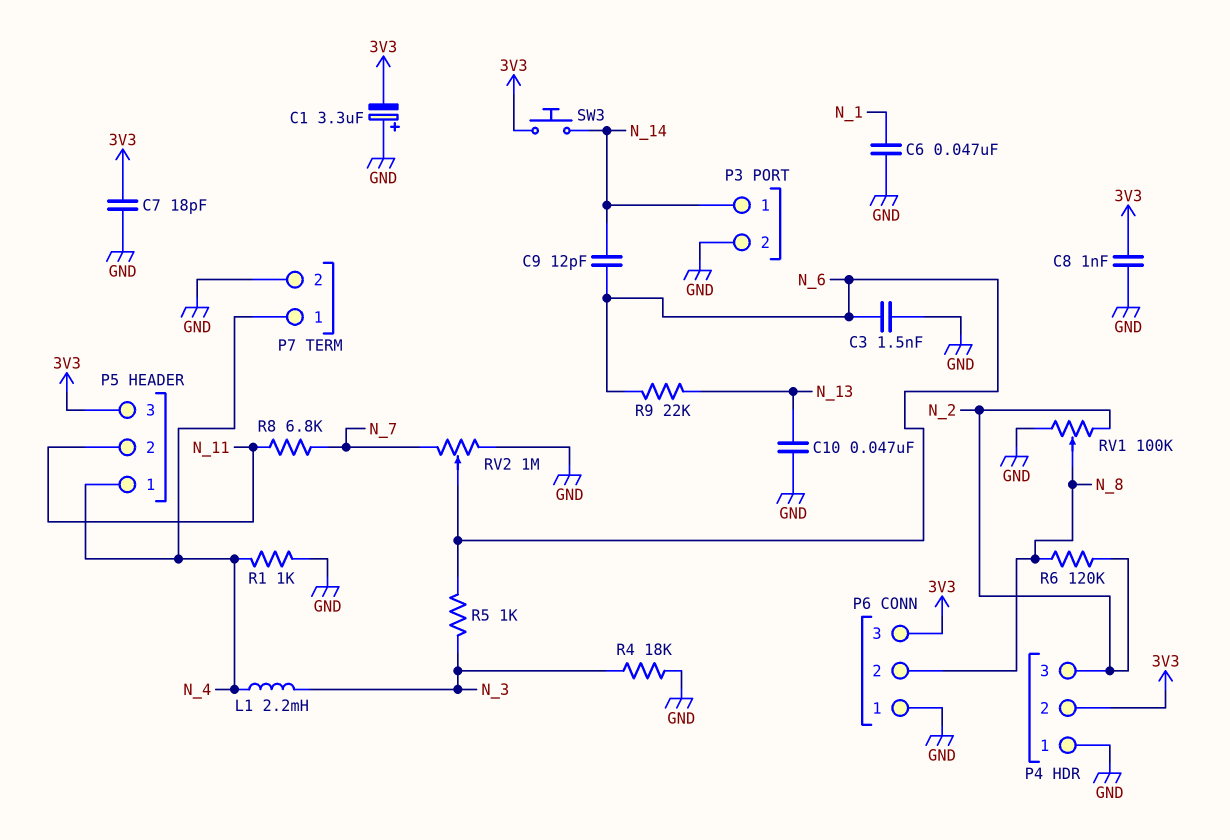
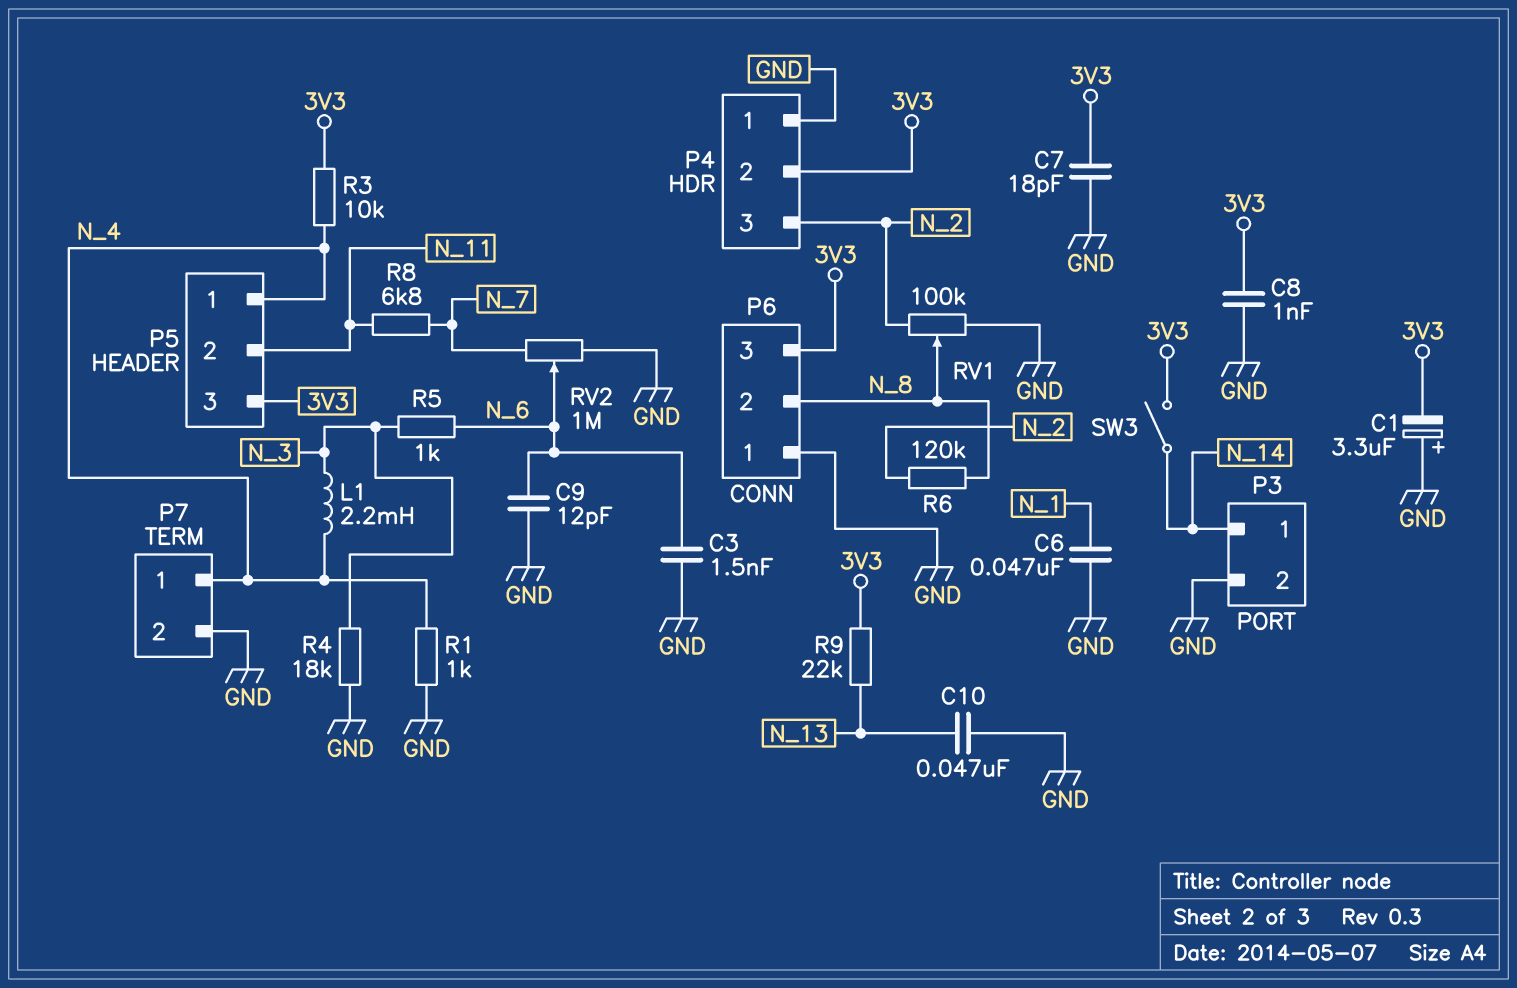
C9: 12pF (N_6, N_14) -> 12pF (GND, N_6)
R3: none -> 10k (3V3, N_4)
R9: 22k (N_6, N_13) -> 22k (3V3, N_13)
SW3: button (3V3, N_14) -> switch (3V3, N_14)

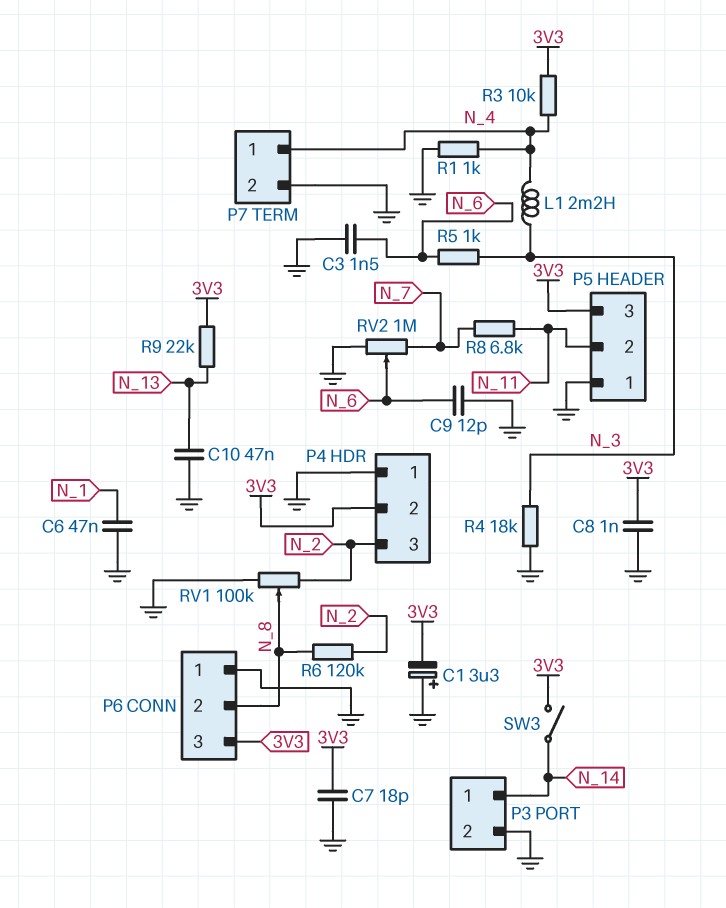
P5 pin 1: N_4 -> GND

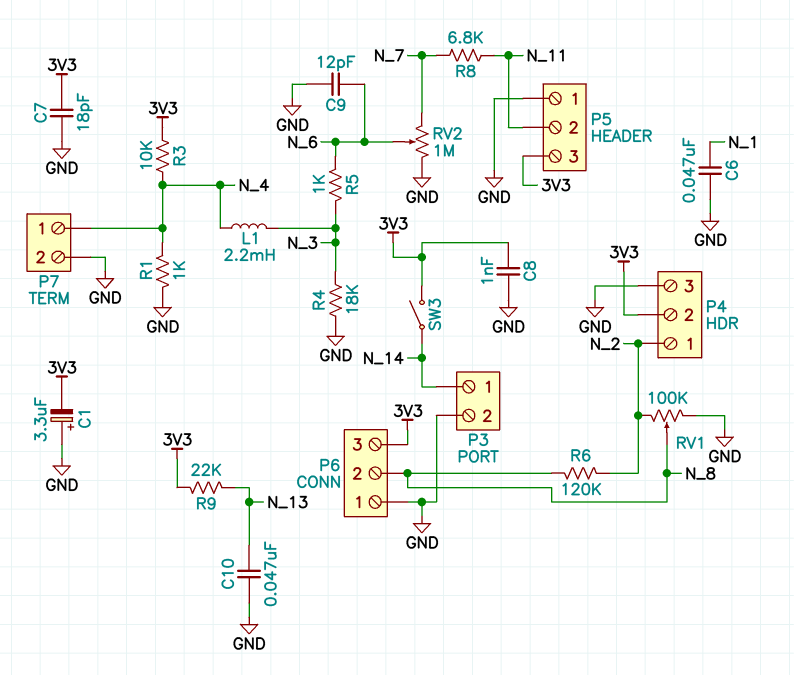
C3: 1.5nF (GND, N_6) -> none
P4 pin 1: GND -> N_2
P4 pin 3: N_2 -> GND

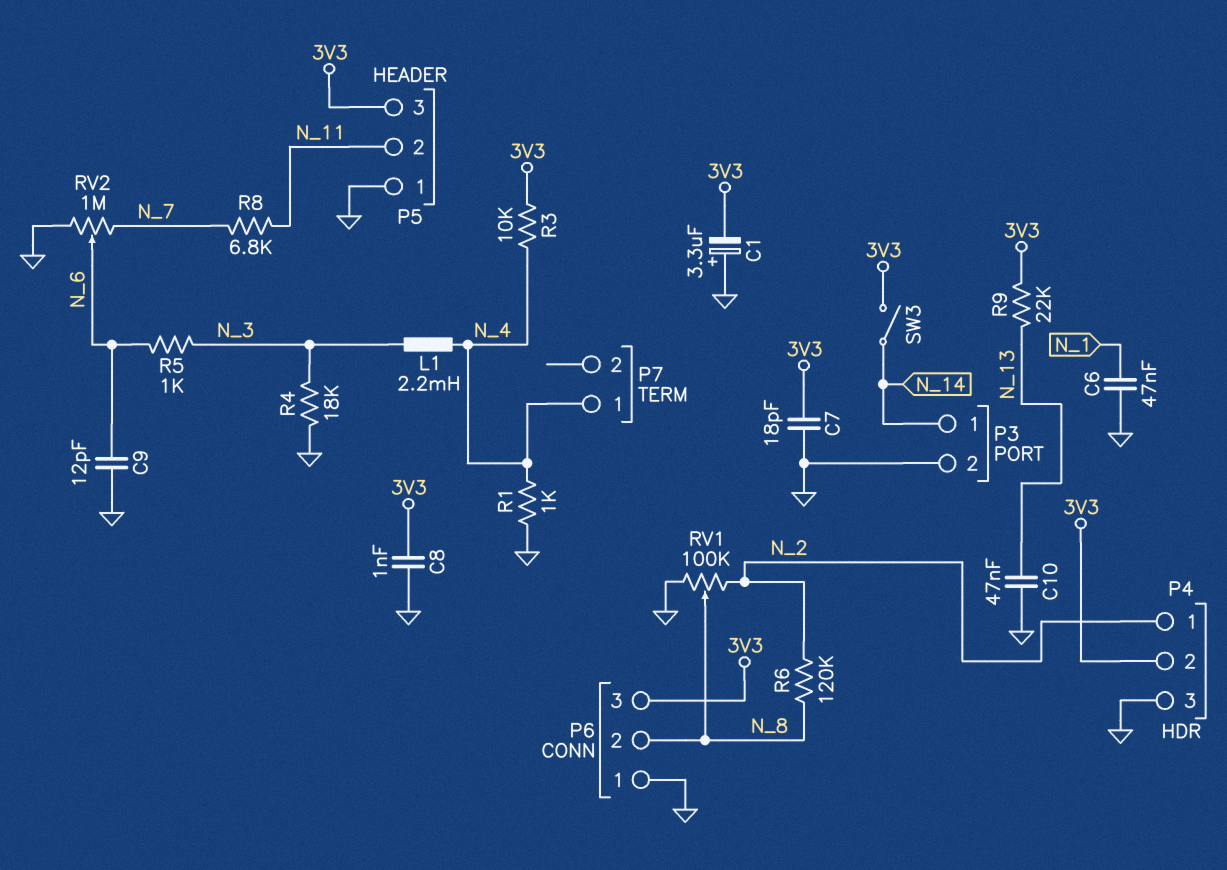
P7 pin 2: GND -> none

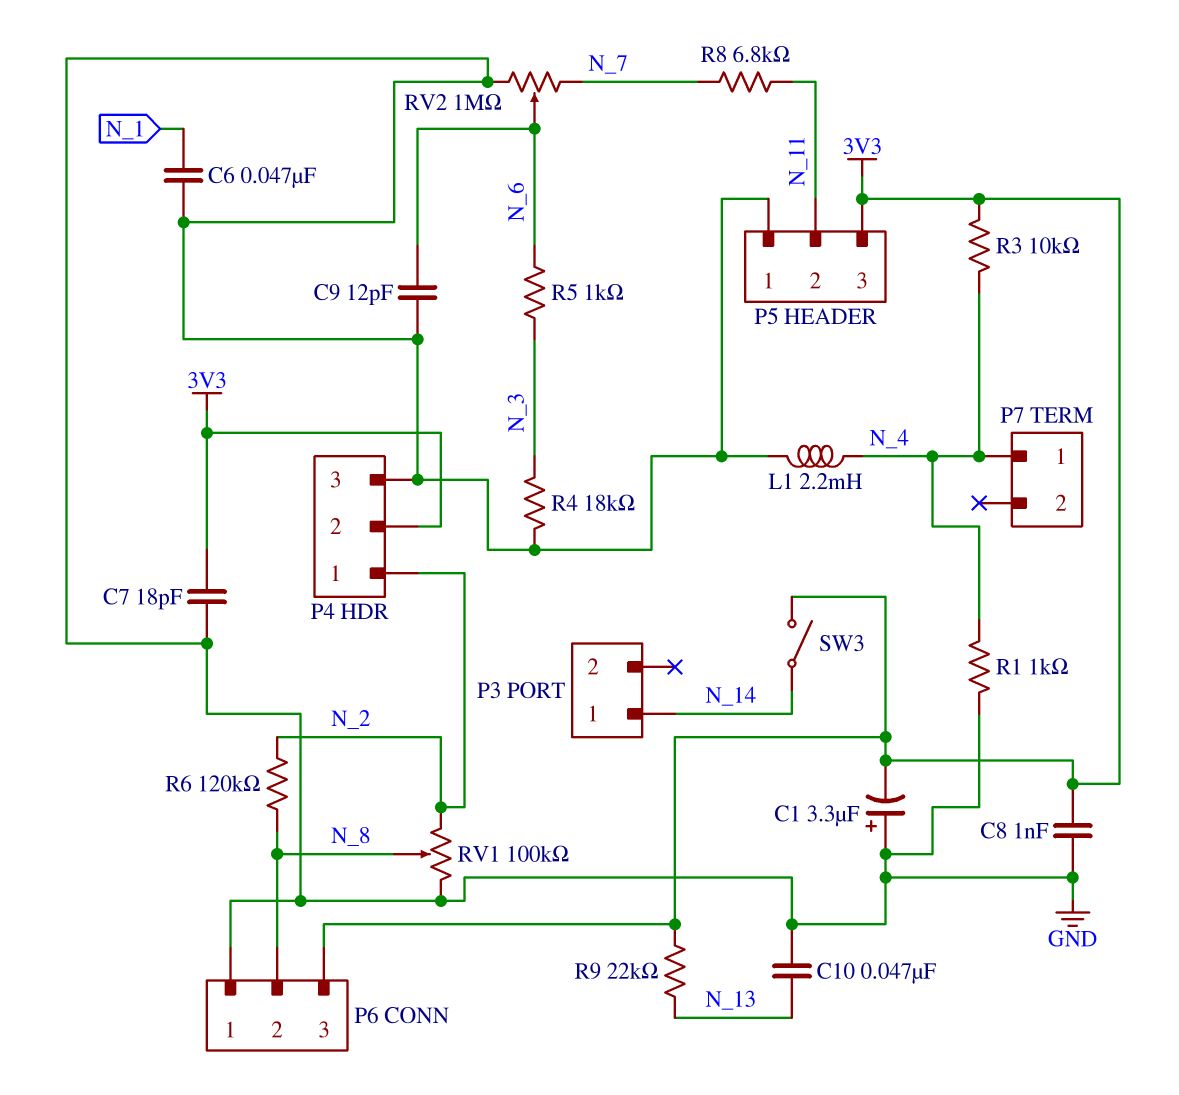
L1: 2.2mH (N_3, N_4) -> 2.2mH (GND, N_4)
P3 pin 2: GND -> none

